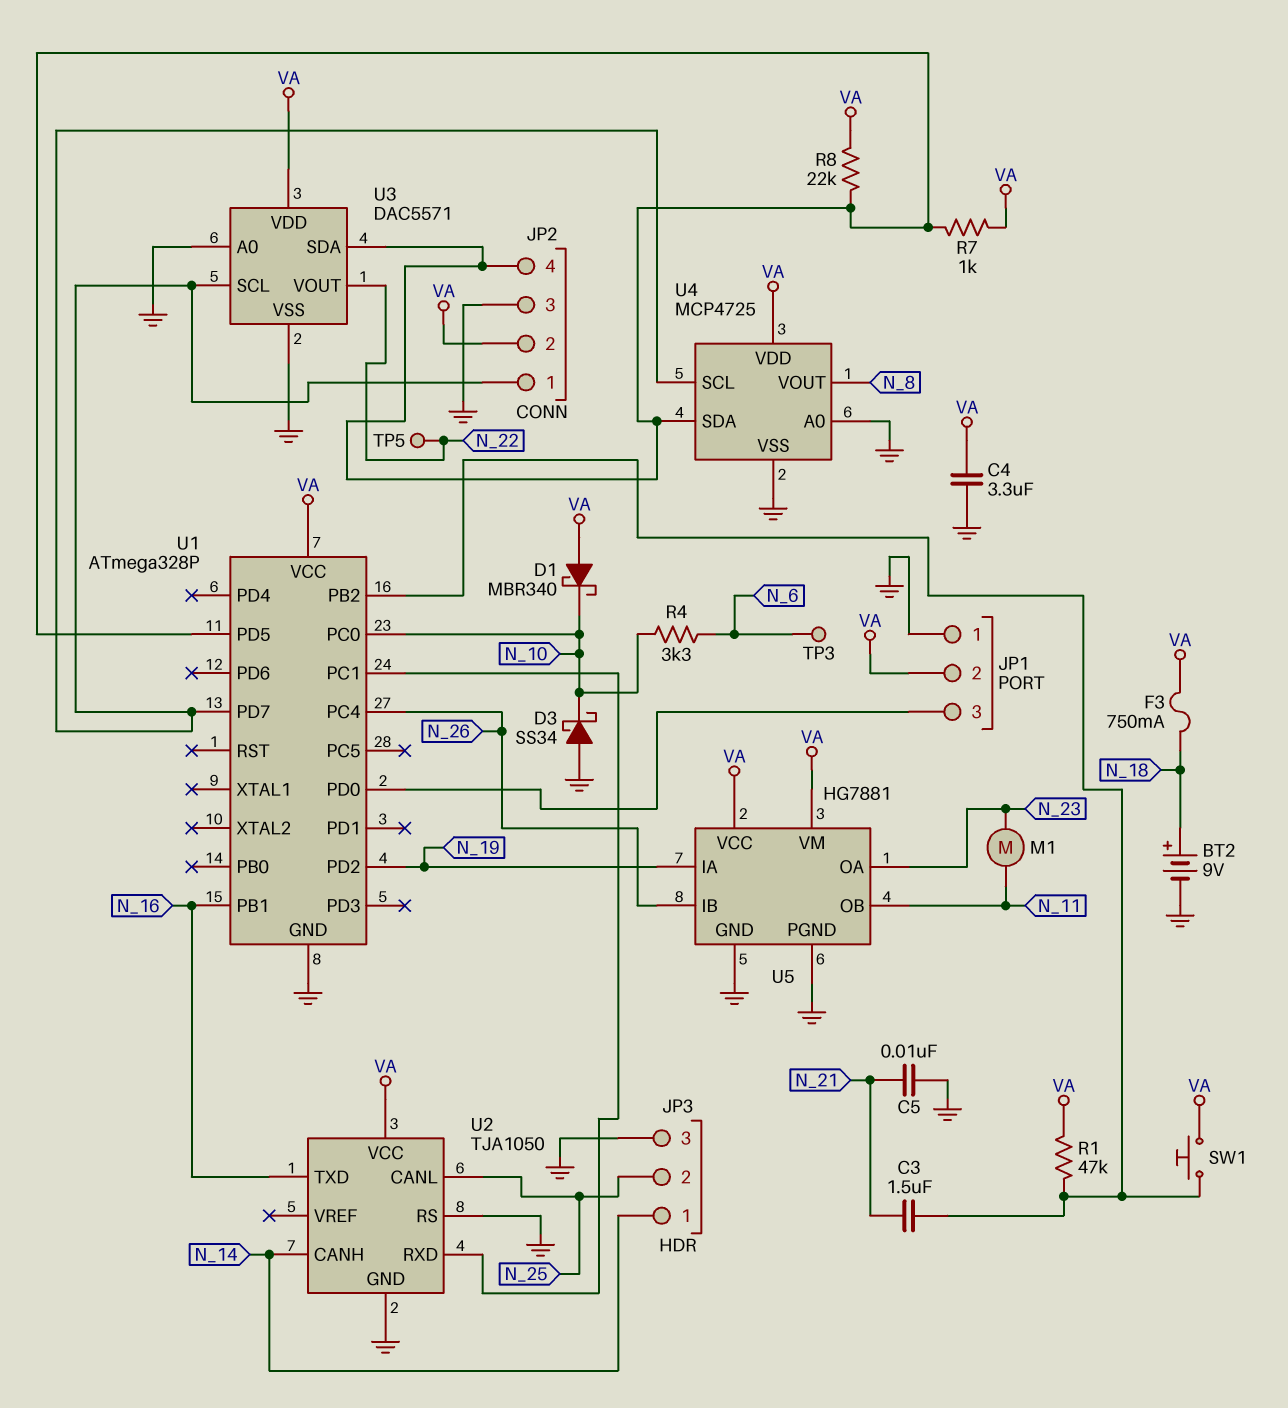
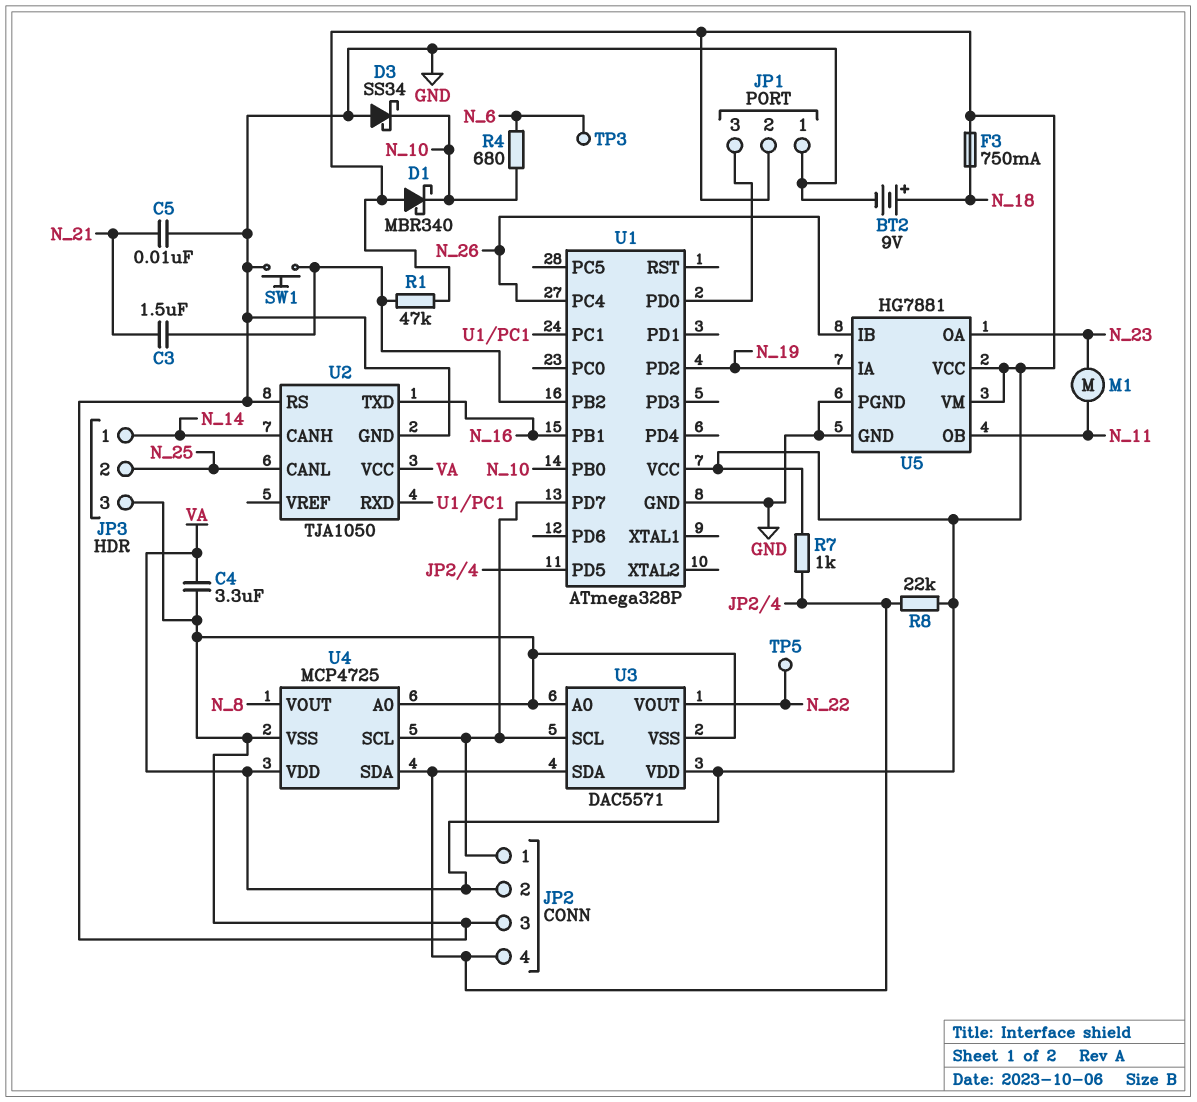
R4: 3.3k (N_6, N_10) -> 680 (N_6, N_10)
SW1: button (U1/PB2, VA) -> button (GND, U1/PB2)
U1 pin PB0: none -> N_10
U1 pin PC0: N_10 -> none

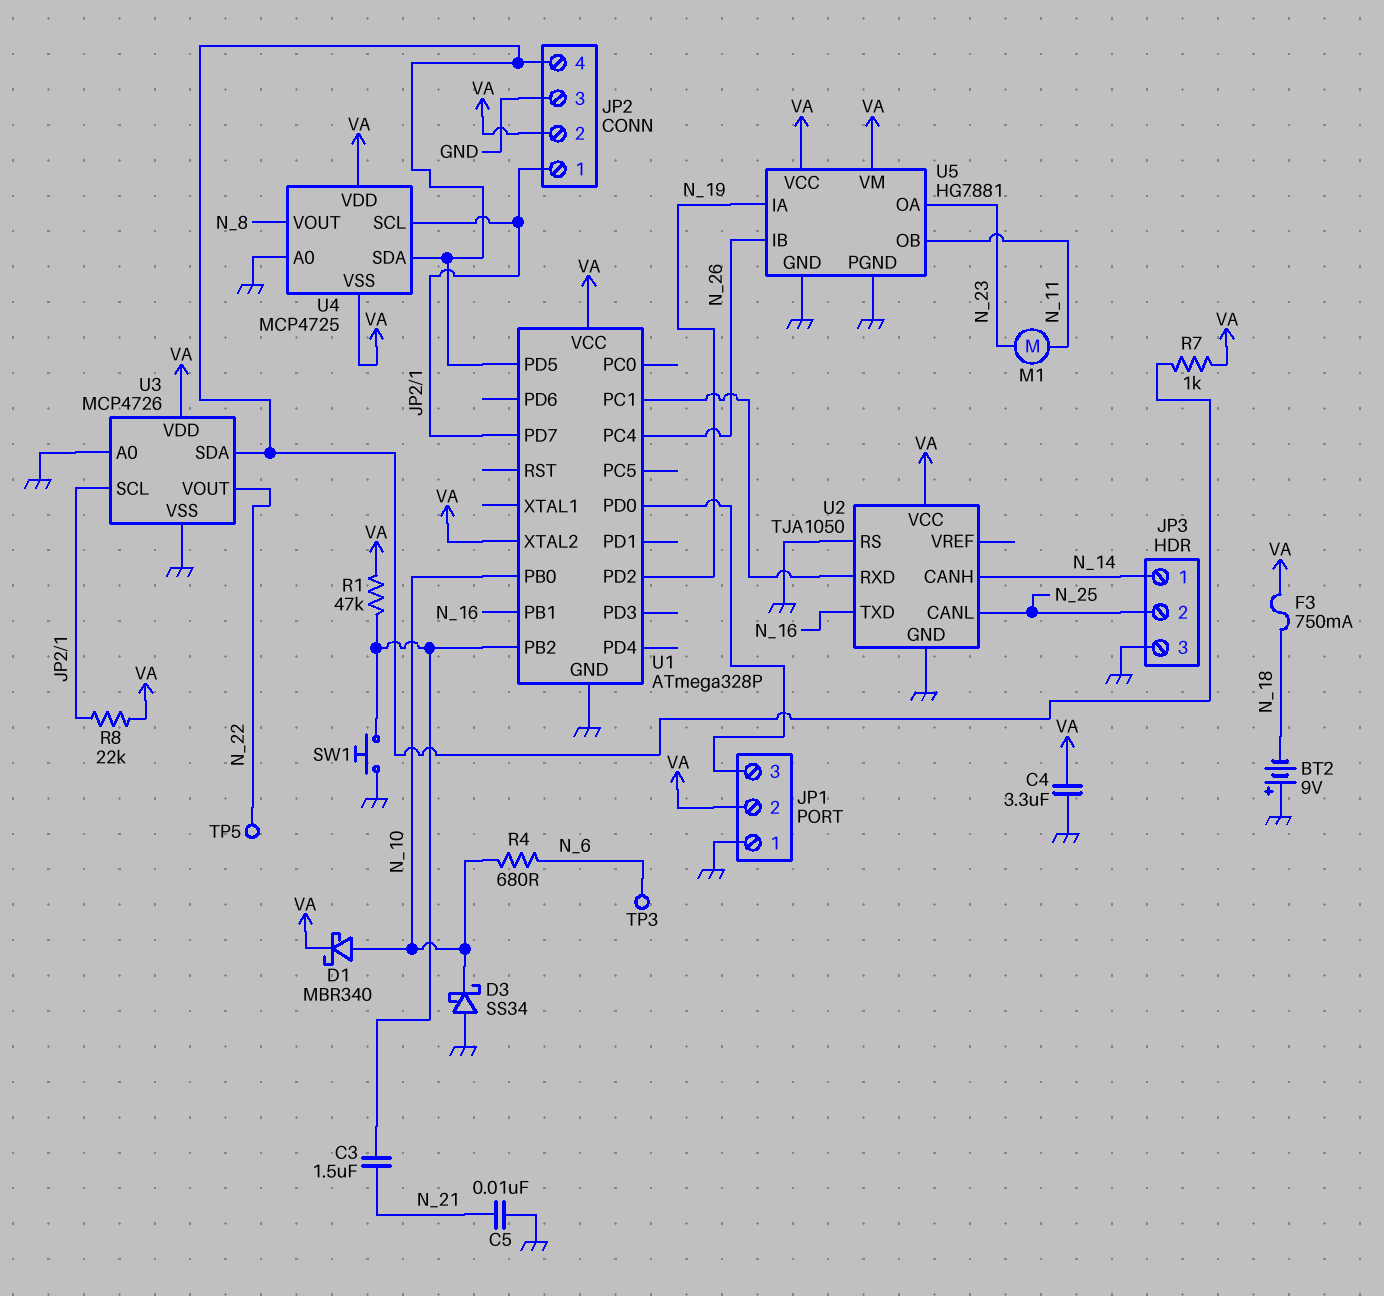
BT2: 9V (plus N_18, minus GND) -> 9V (plus GND, minus N_18)
D1: schottky MBR340 (A VA, K N_10) -> schottky MBR340 (A N_10, K VA)
R8: 22k (JP2/4, VA) -> 22k (JP2/1, VA)
U1 pin XTAL2: none -> VA
U3: DAC5571 -> MCP4726
U4 pin VSS: GND -> VA

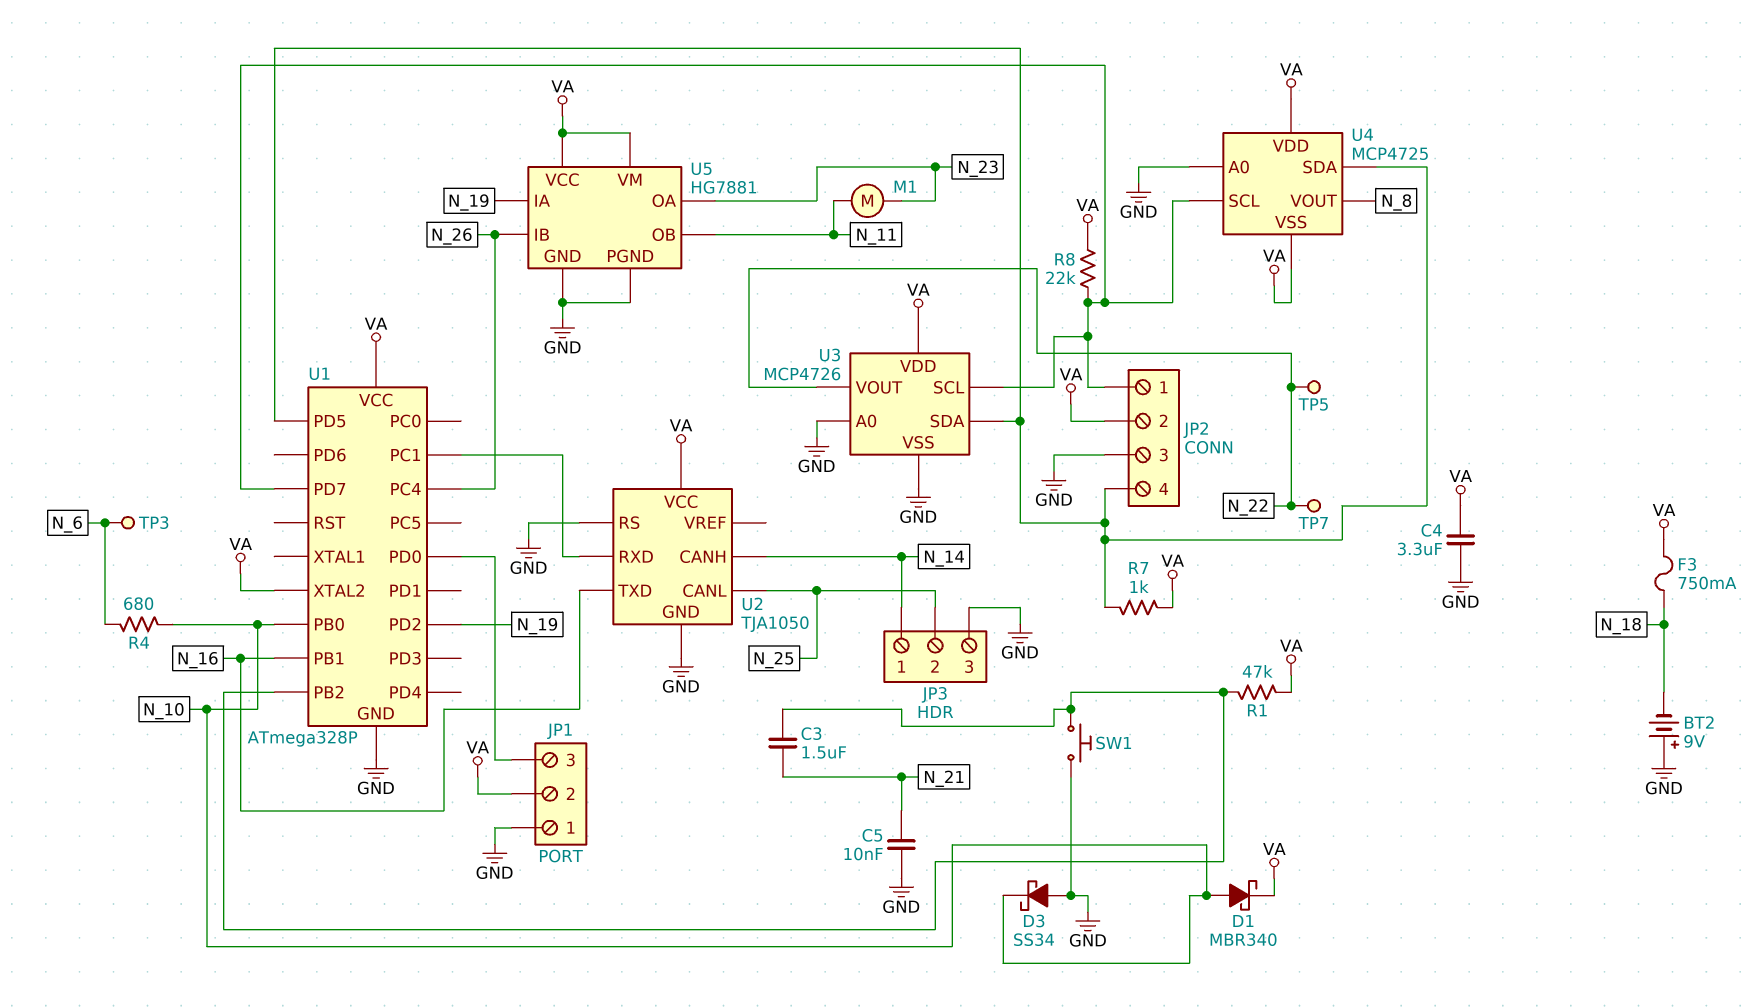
TP7: none -> test point (N_22)

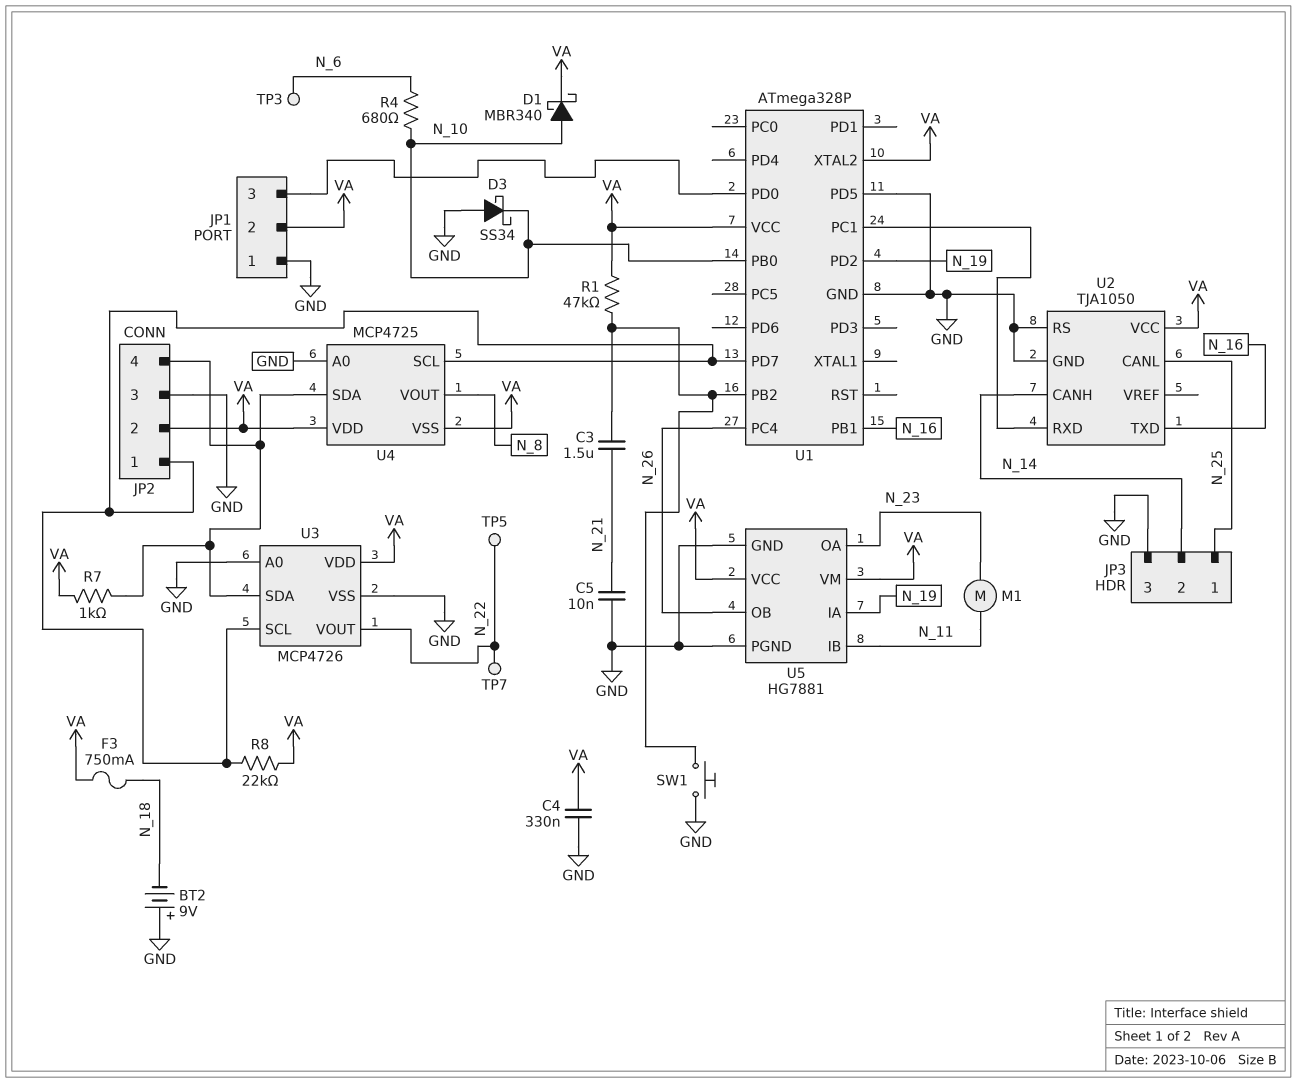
C4: 3.3uF (GND, VA) -> 330nF (GND, VA)
JP3 pin 1: N_14 -> N_25
JP3 pin 2: N_25 -> N_14
U1 pin PD5: JP2/4 -> GND
U5 pin IB: N_26 -> N_11
U5 pin OB: N_11 -> N_26

